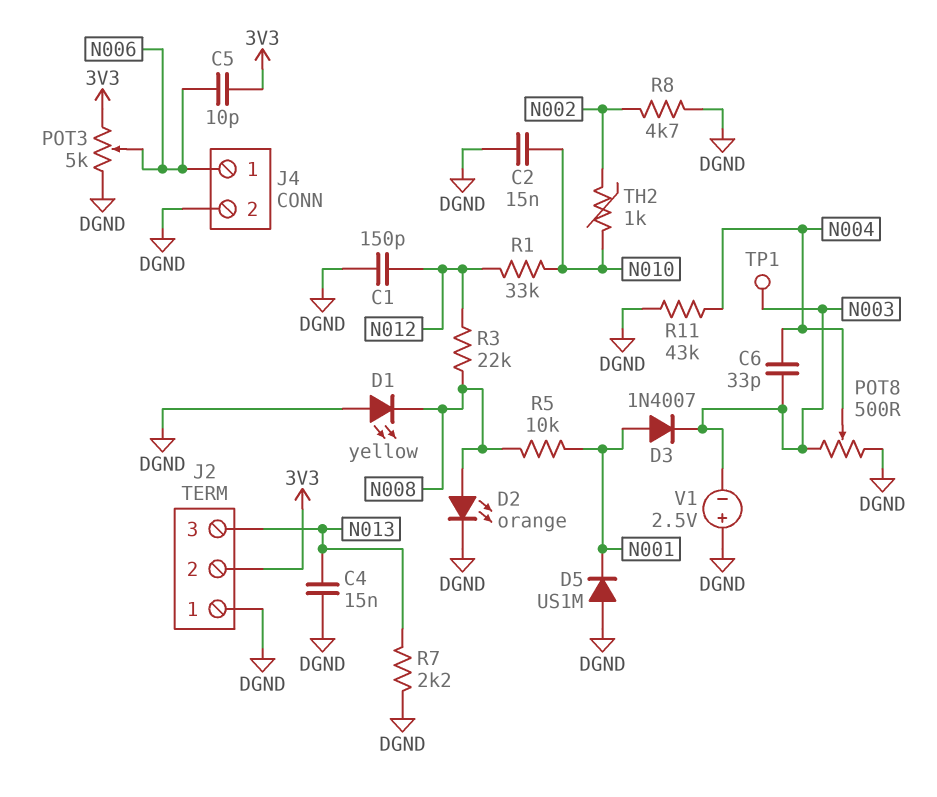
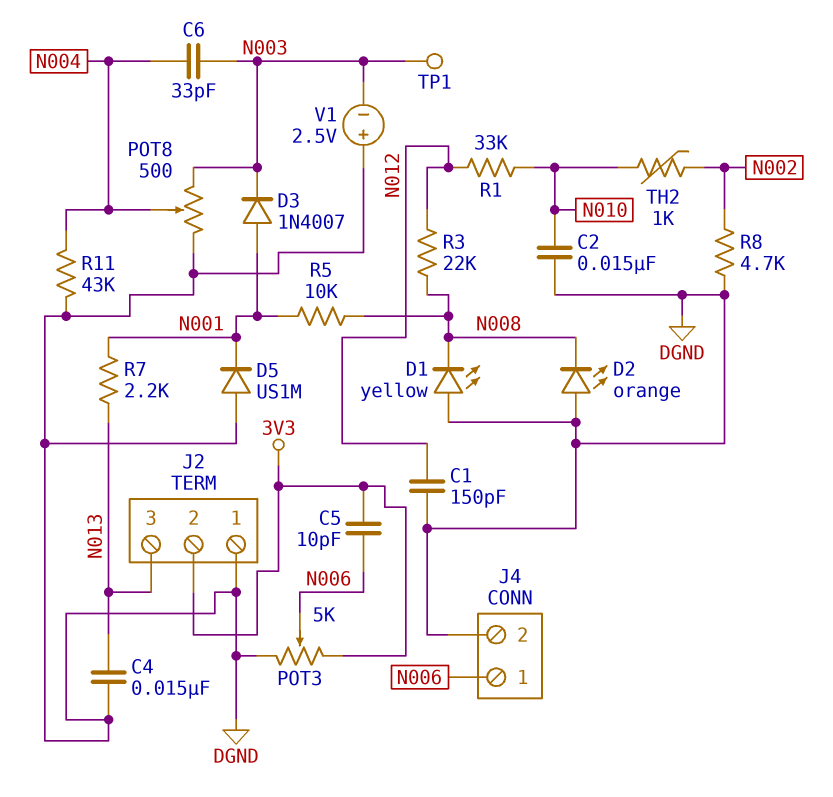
D2: LED orange (A N008, K DGND) -> LED orange (A DGND, K N008)
R7: 2.2k (DGND, N013) -> 2.2k (N001, N013)

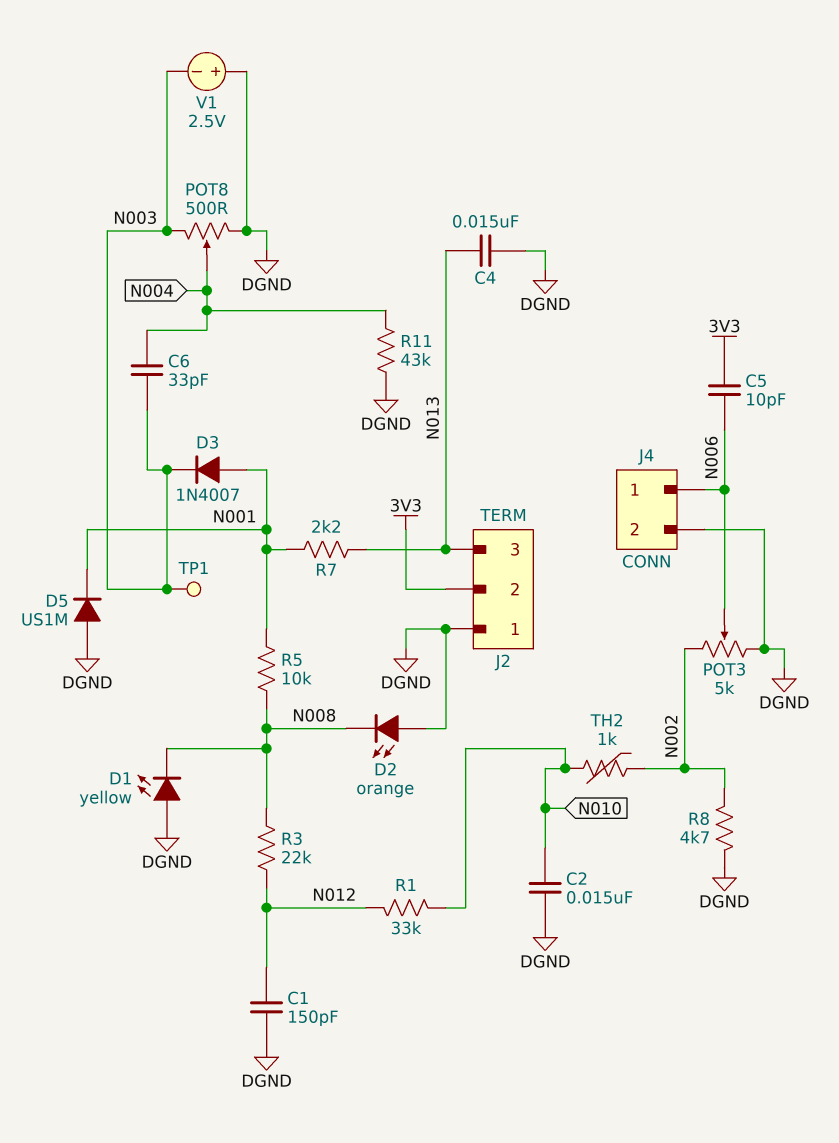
POT3: 5k (3V3, DGND, wiper N006) -> 5k (DGND, N002, wiper N006)

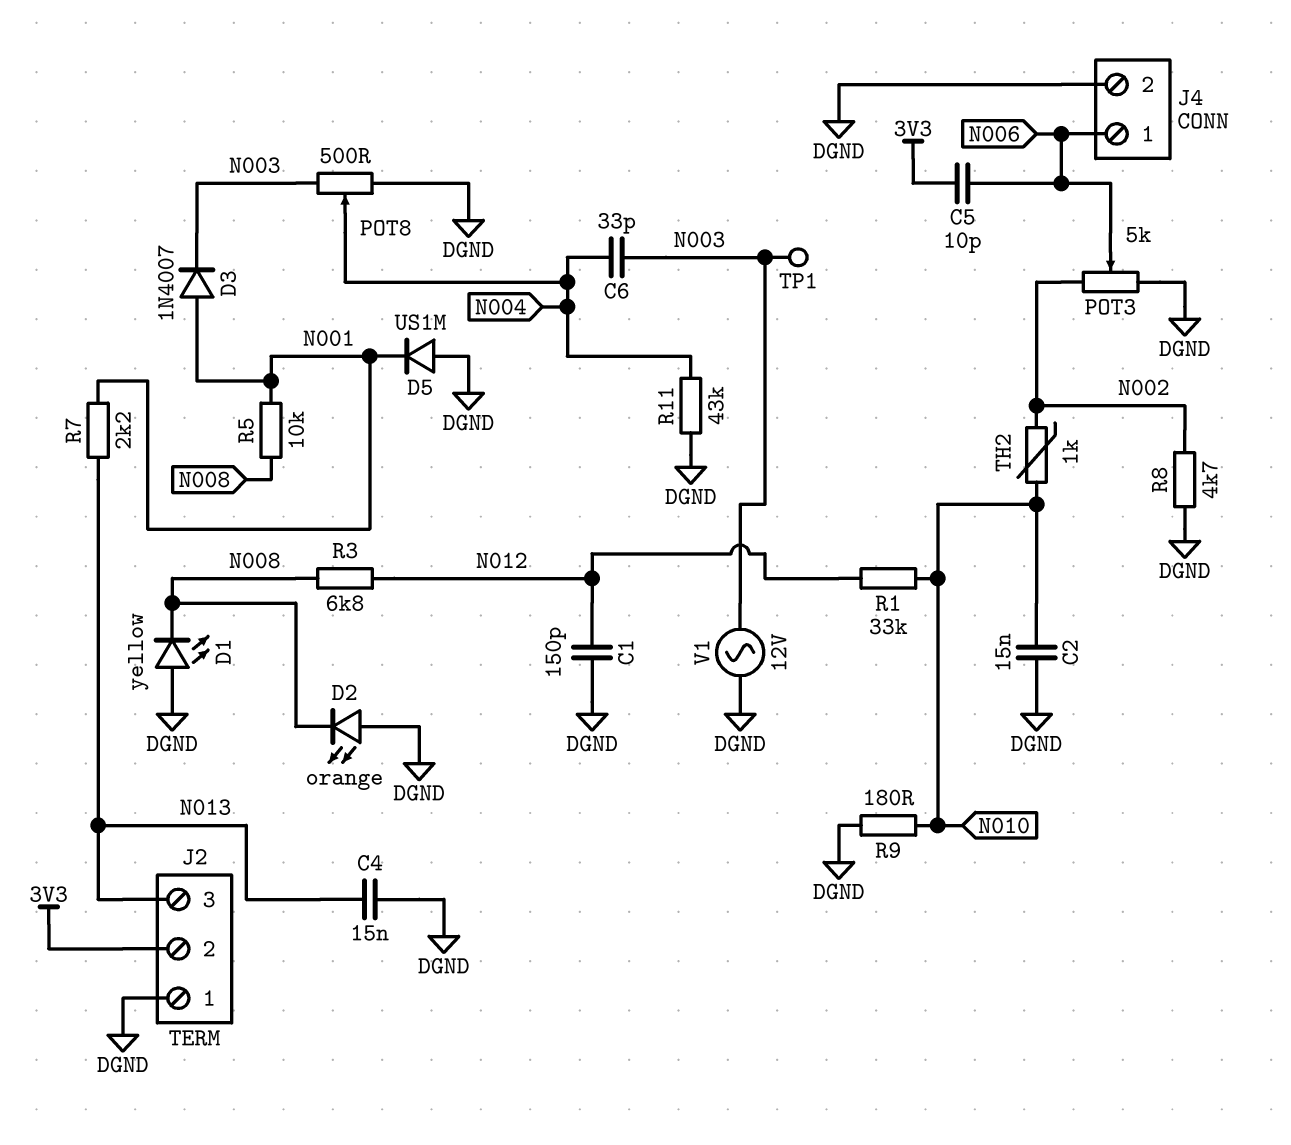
R3: 22k (N008, N012) -> 6.8k (N008, N012)
R9: none -> 180 (DGND, N010)
V1: 2.5V (plus DGND, minus N003) -> AC 12V (DGND, N003)

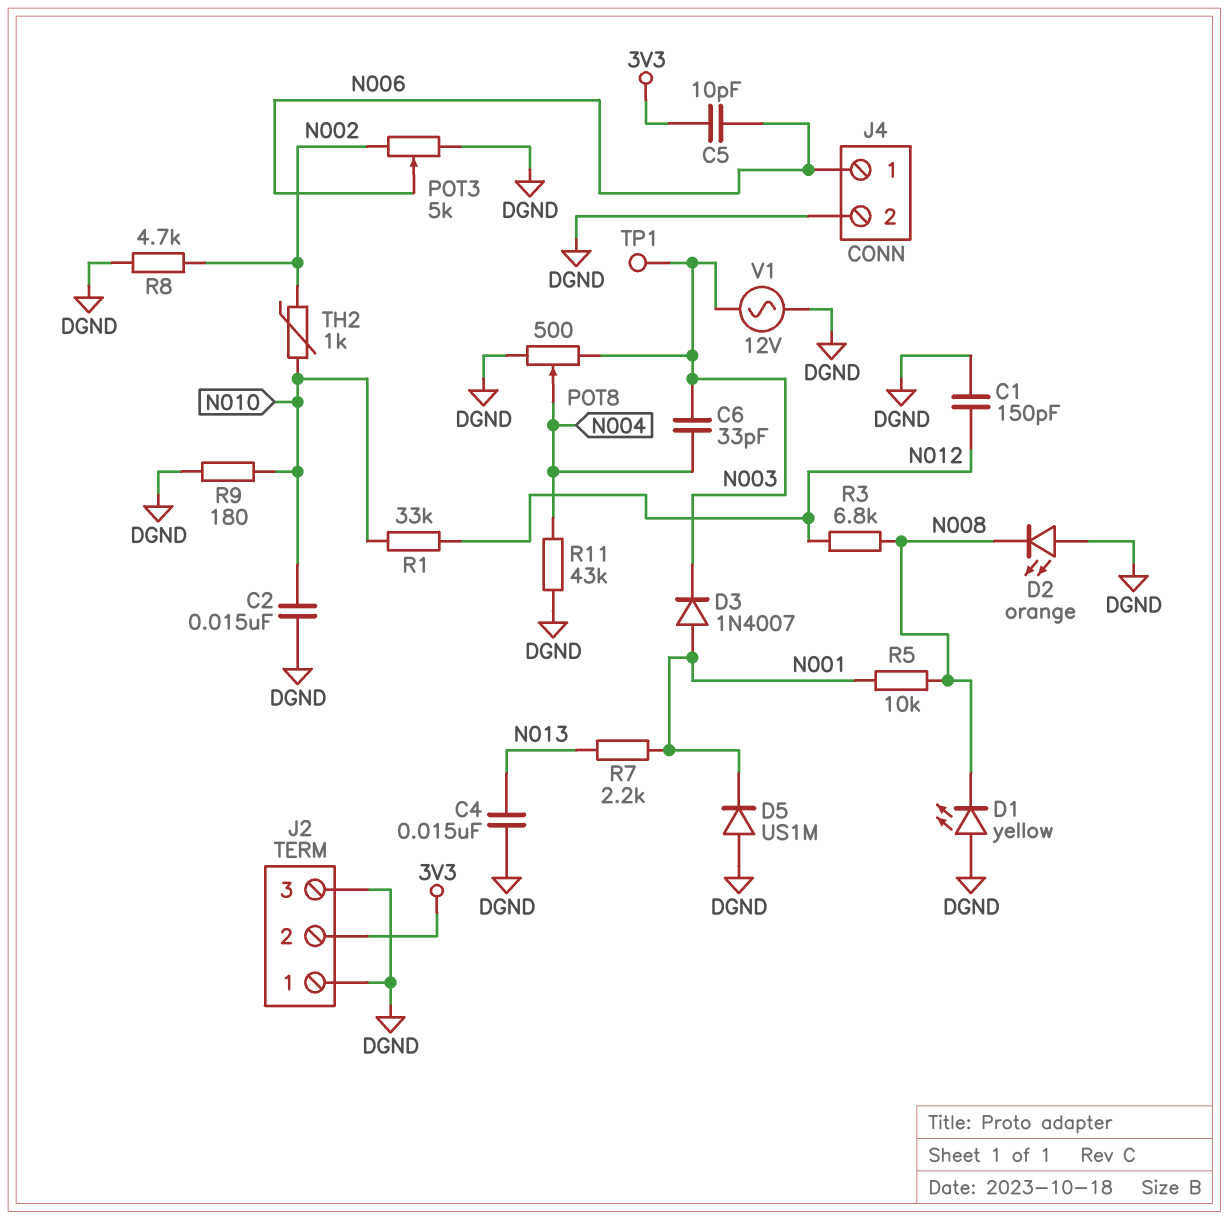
J2 pin 3: N013 -> DGND

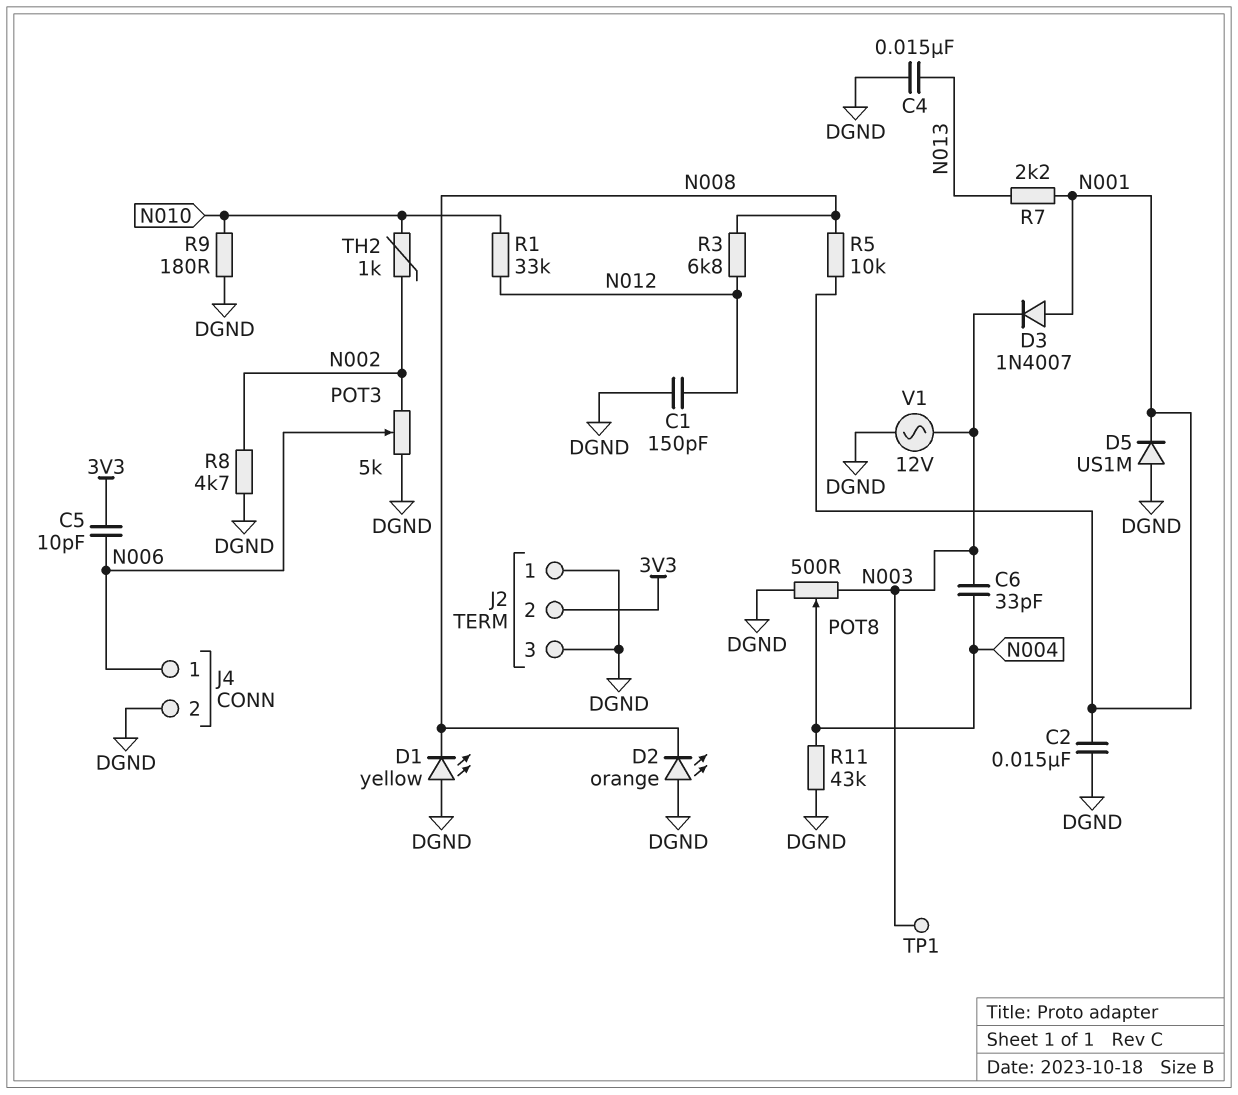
C2: 15nF (DGND, N010) -> 15nF (DGND, N001)

